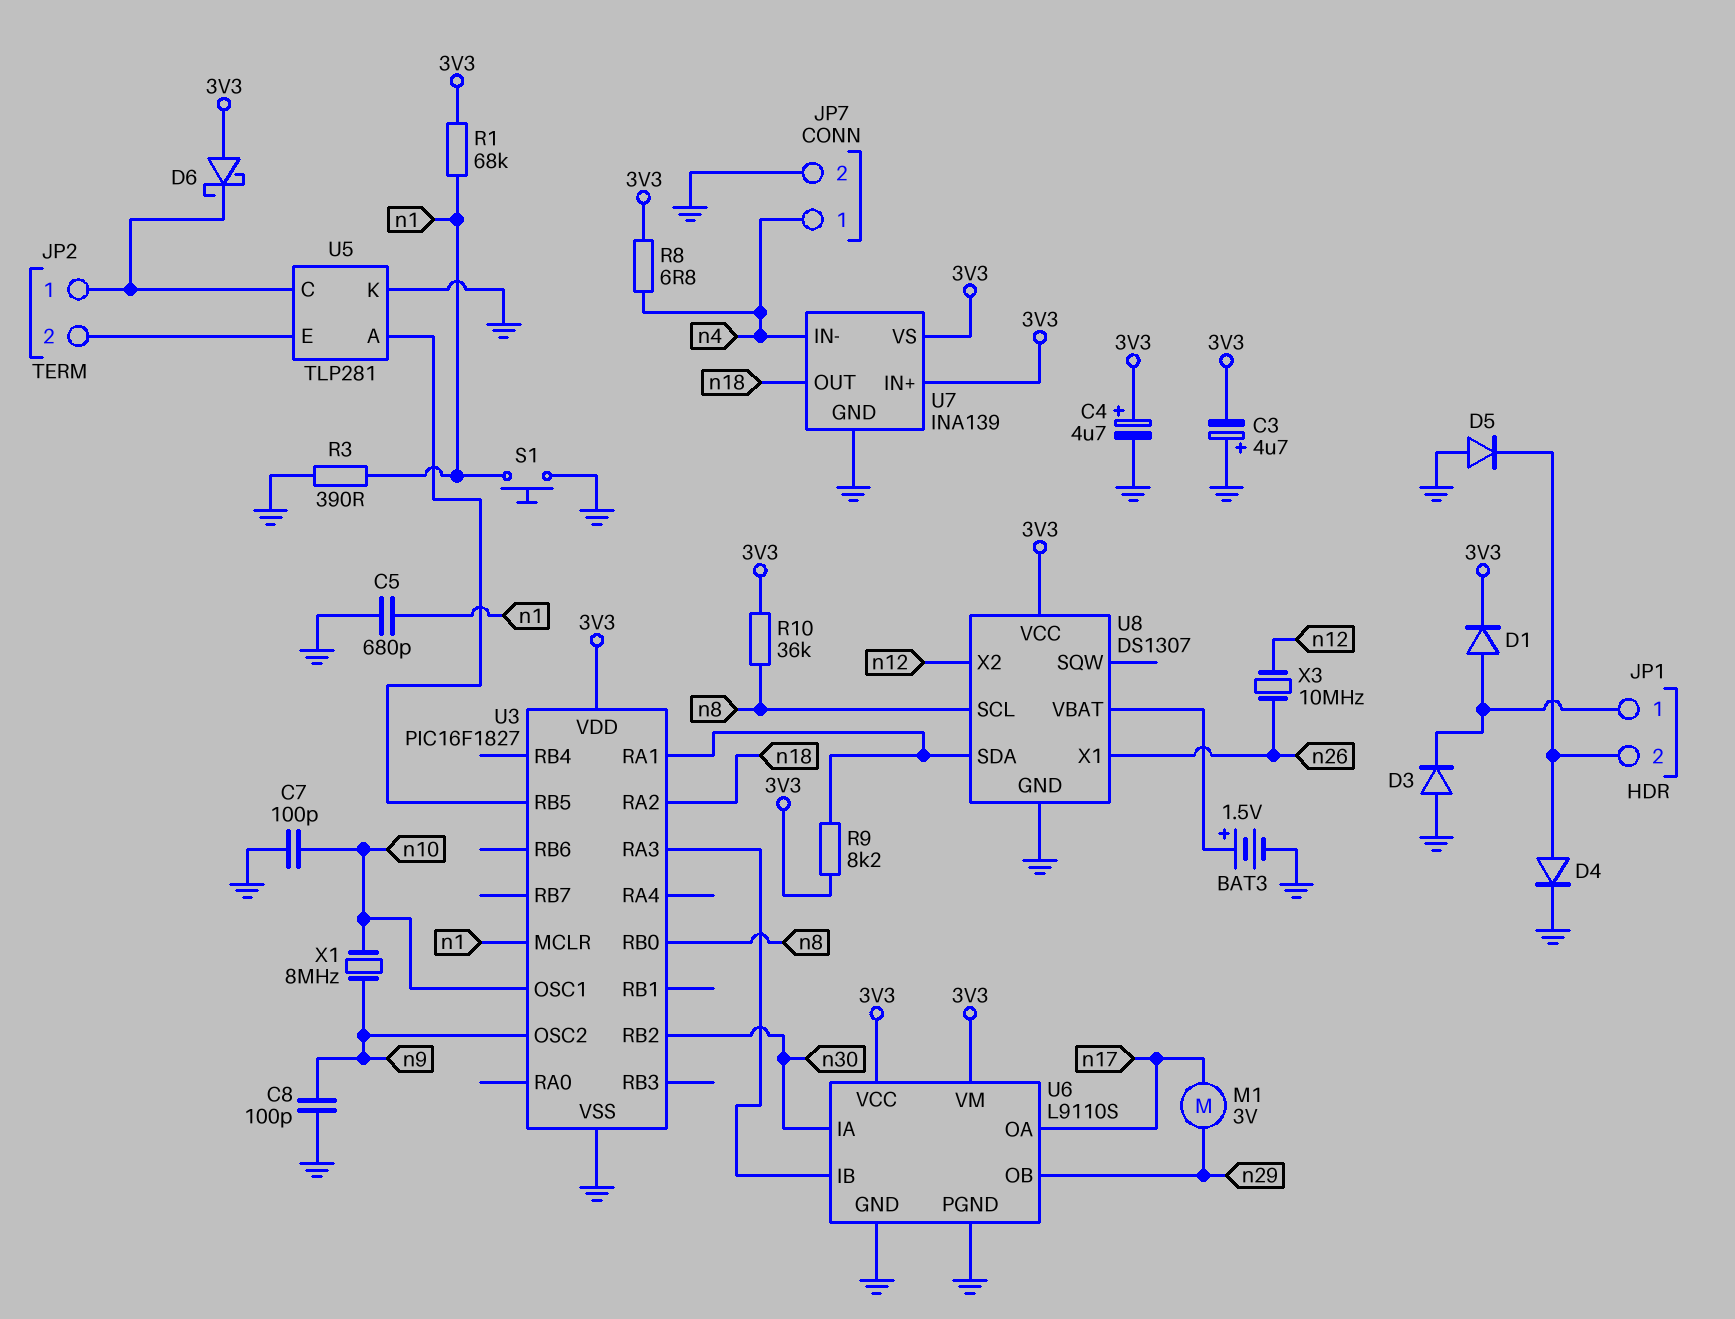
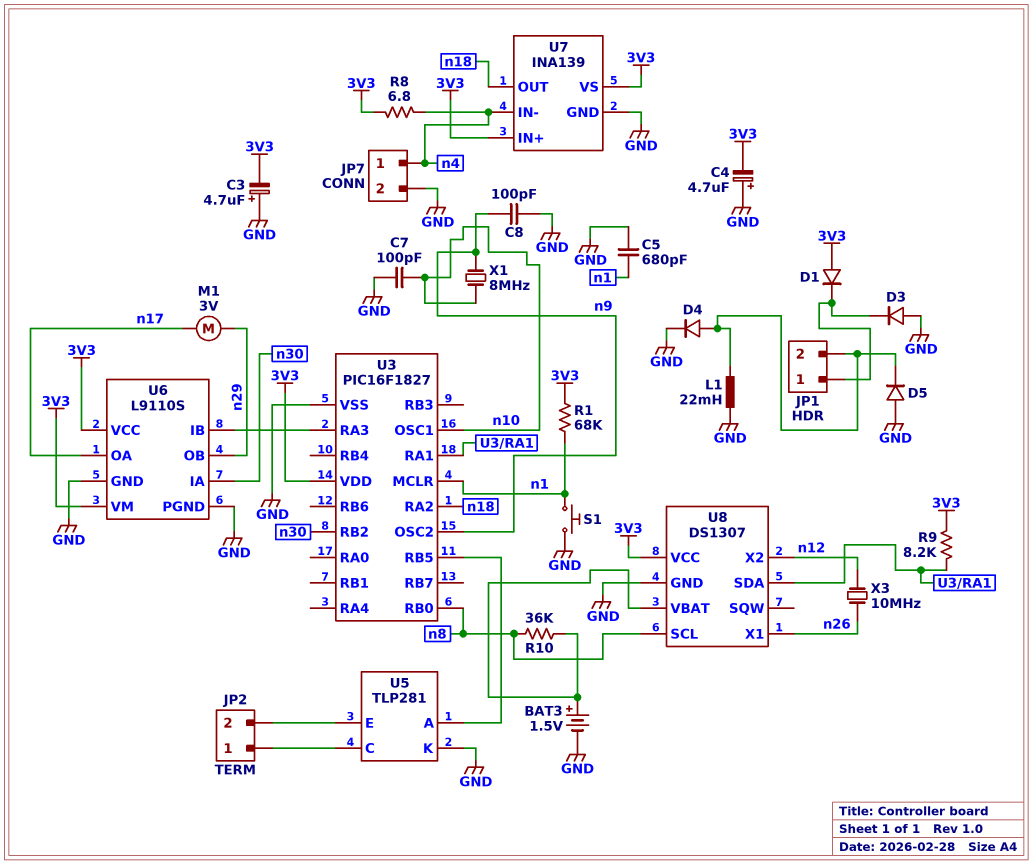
C4: 4.7uF (plus 3V3, minus GND) -> 4.7uF (plus GND, minus 3V3)
D1: diode (A JP1/1, K 3V3) -> diode (A 3V3, K JP1/1)
D6: schottky (A 3V3, K JP2/1) -> none
L1: none -> 22mH (GND, JP1/2)
R3: 390 (GND, n1) -> none
R10: 36k (3V3, n8) -> 36k (U8/VBAT, n8)

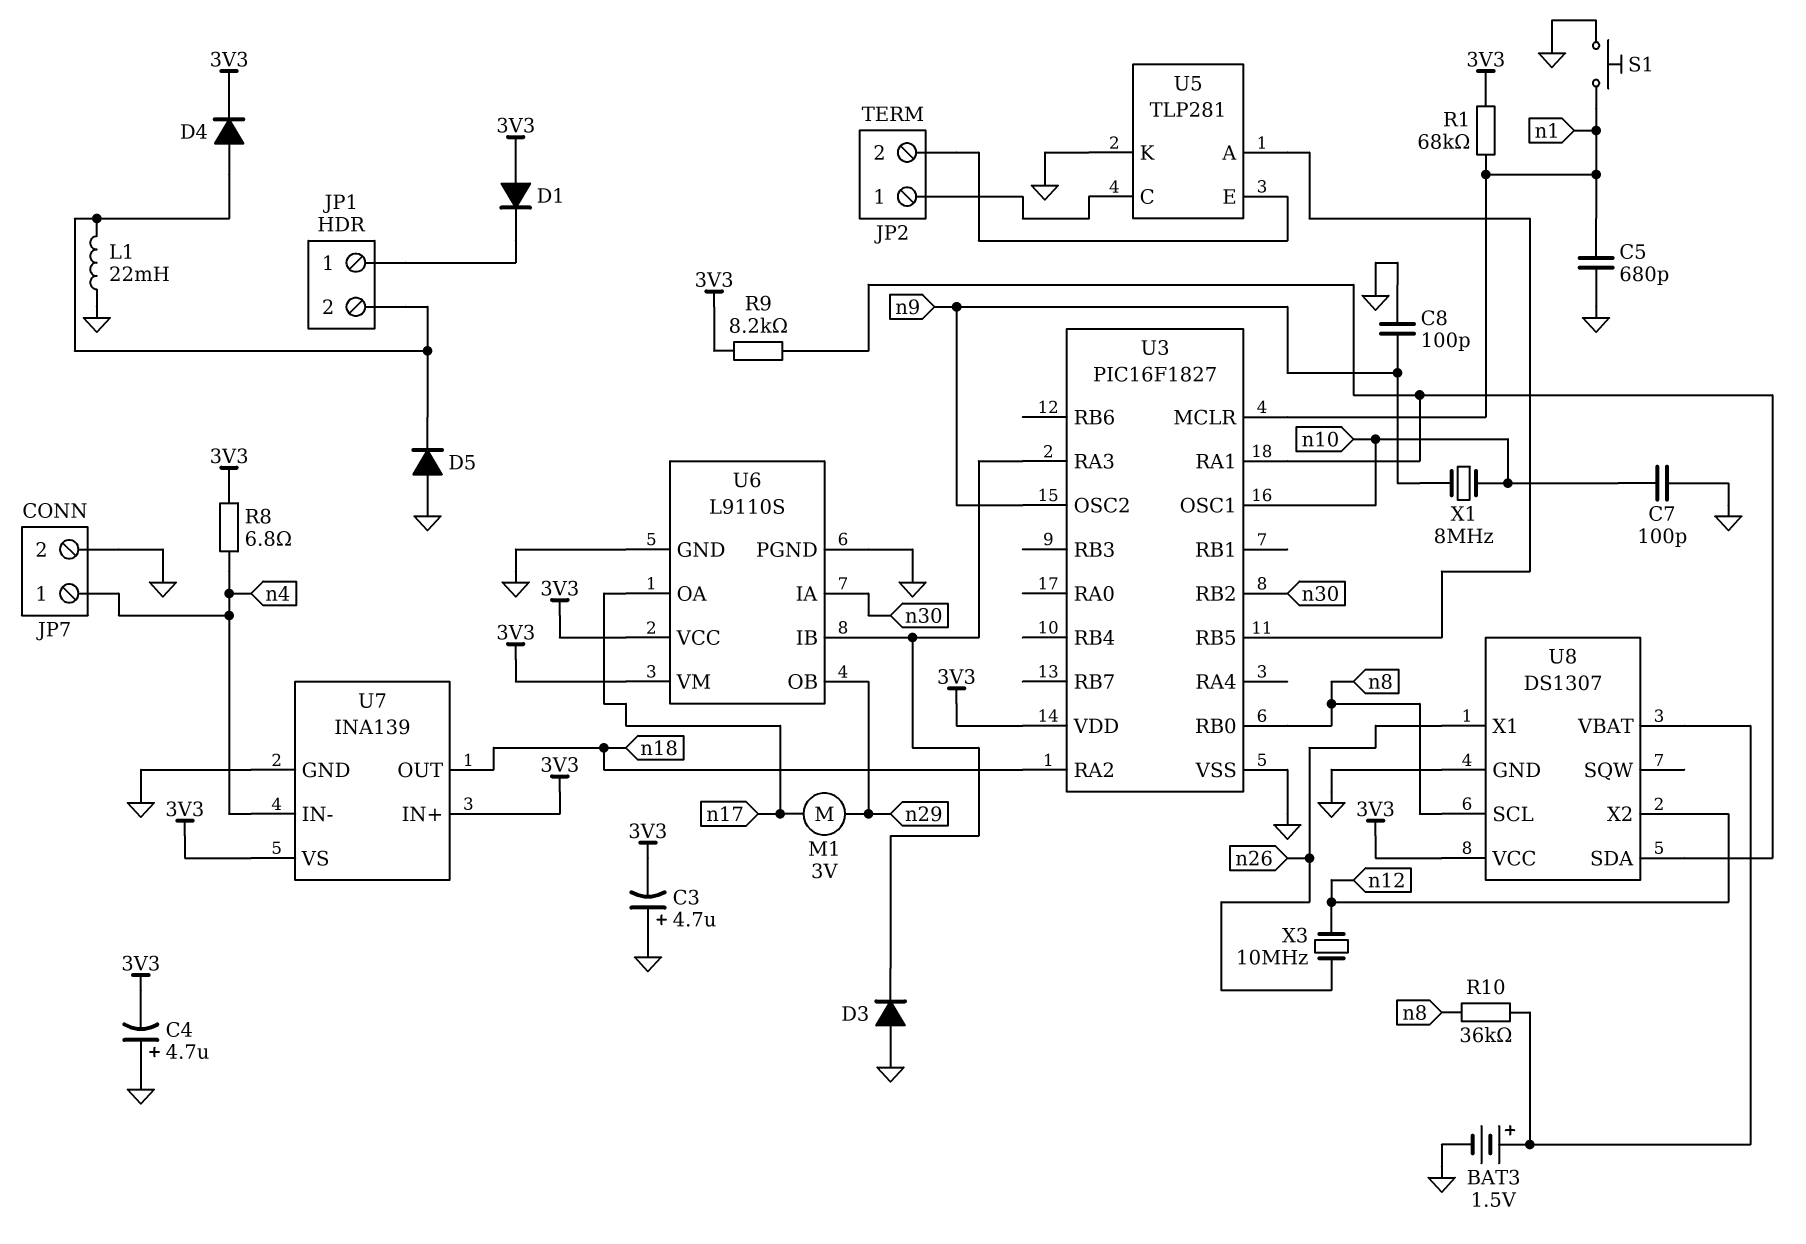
D3: diode (A GND, K JP1/1) -> diode (A GND, K U3/RA3)
D4: diode (A JP1/2, K GND) -> diode (A JP1/2, K 3V3)

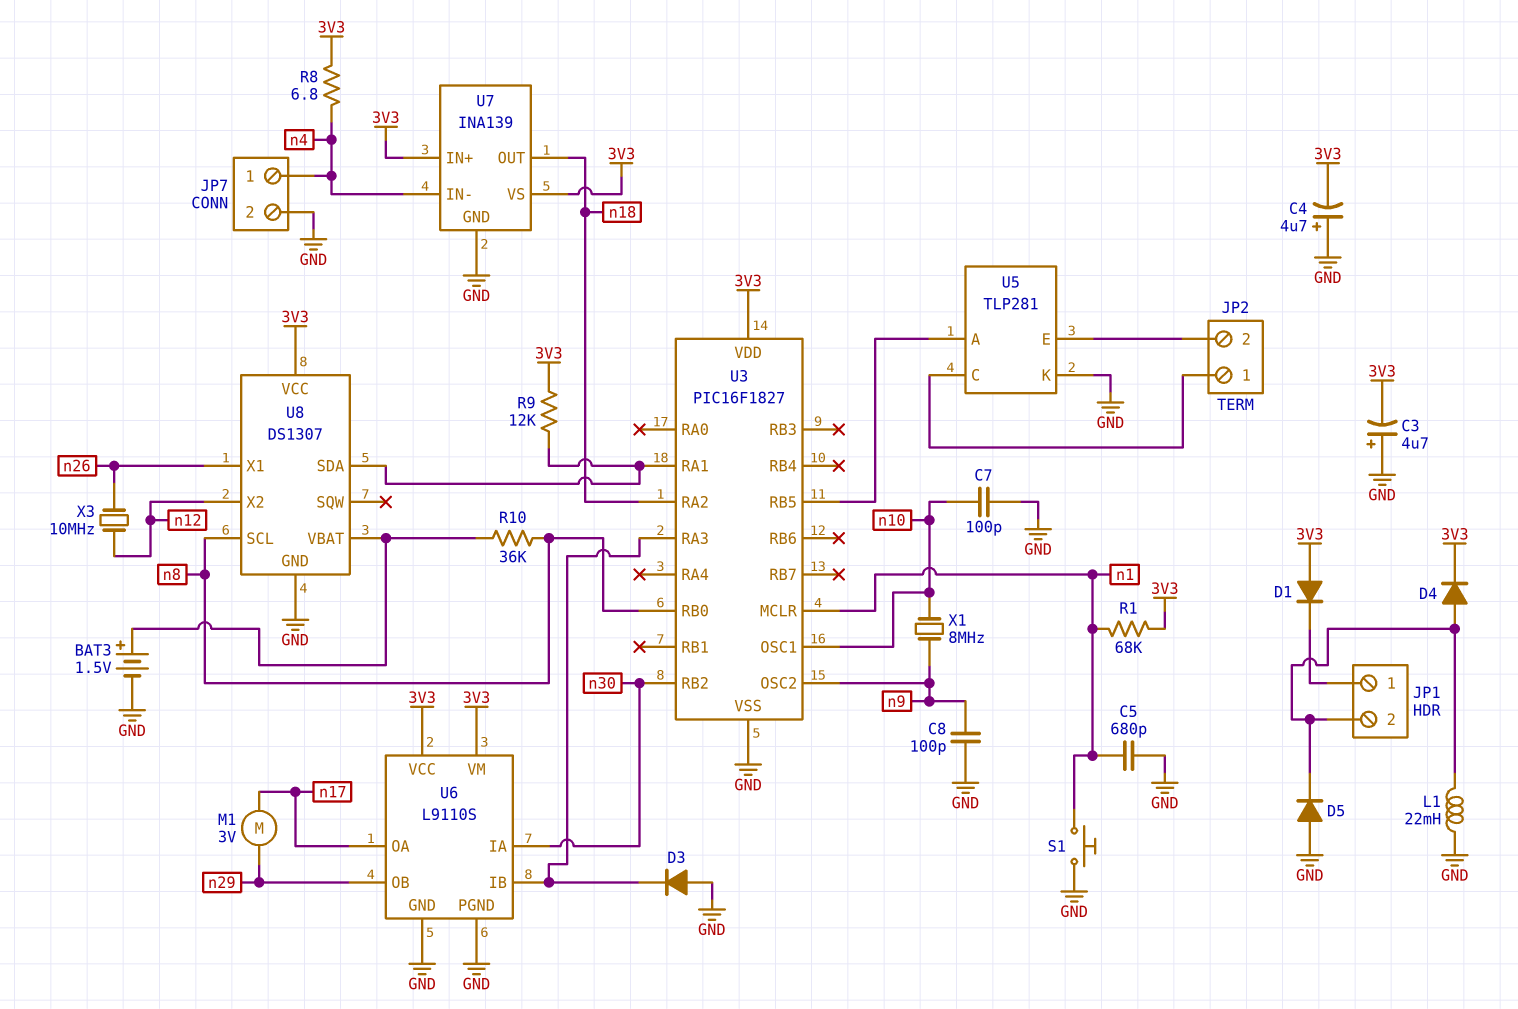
R9: 8.2k (3V3, U3/RA1) -> 12k (3V3, U3/RA1)

